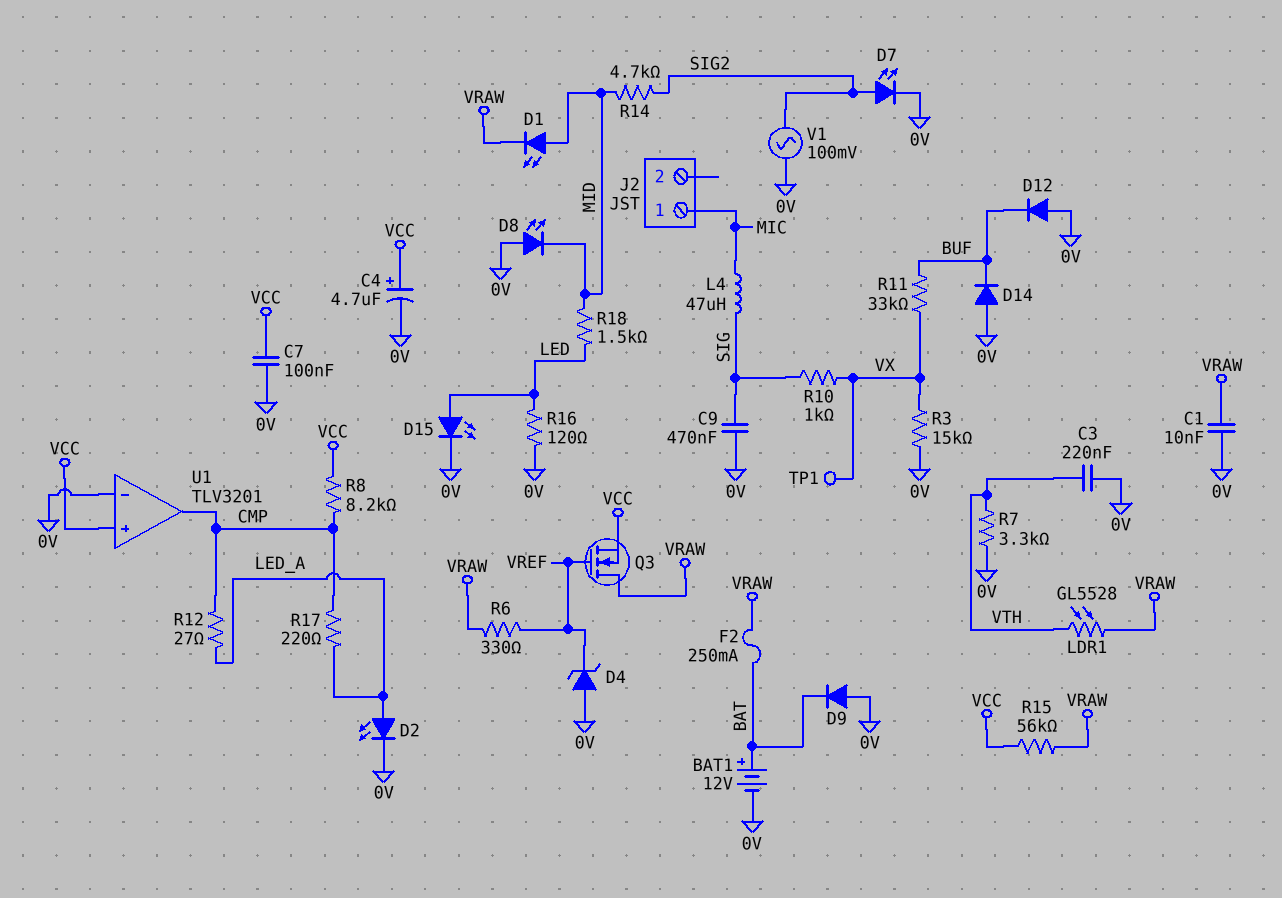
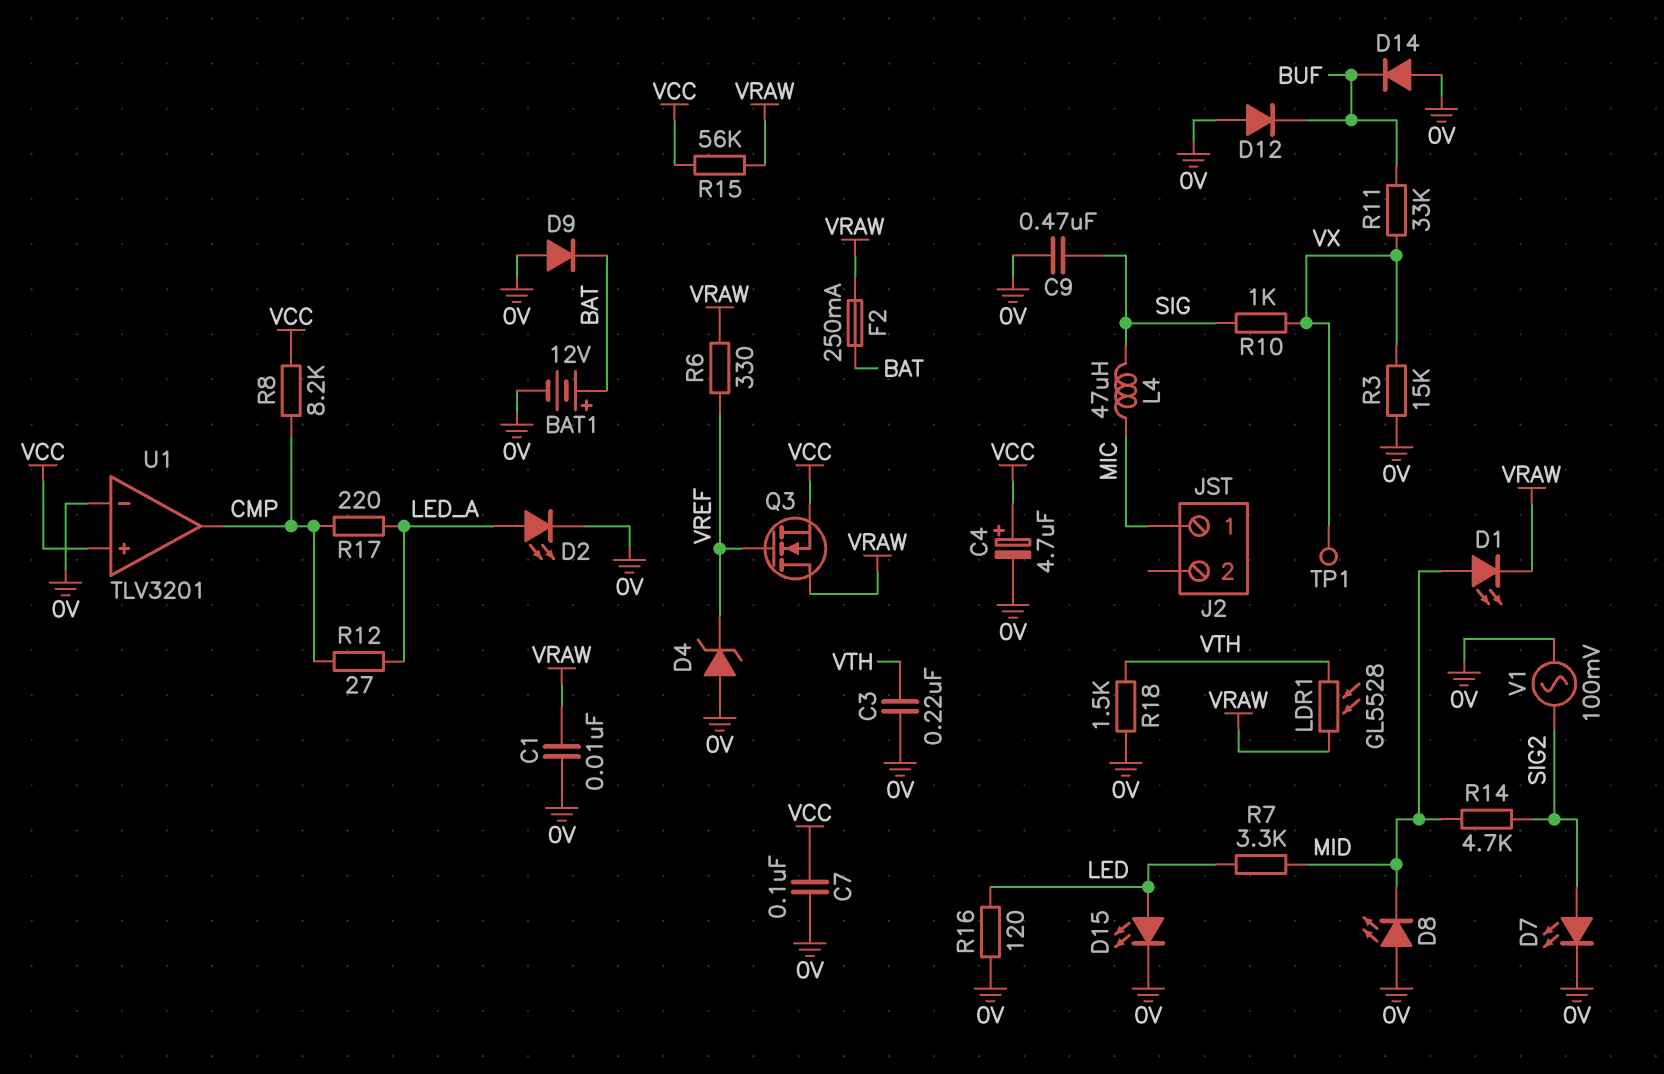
R7: 3.3k (0V, VTH) -> 3.3k (LED, MID)
R18: 1.5k (LED, MID) -> 1.5k (0V, VTH)

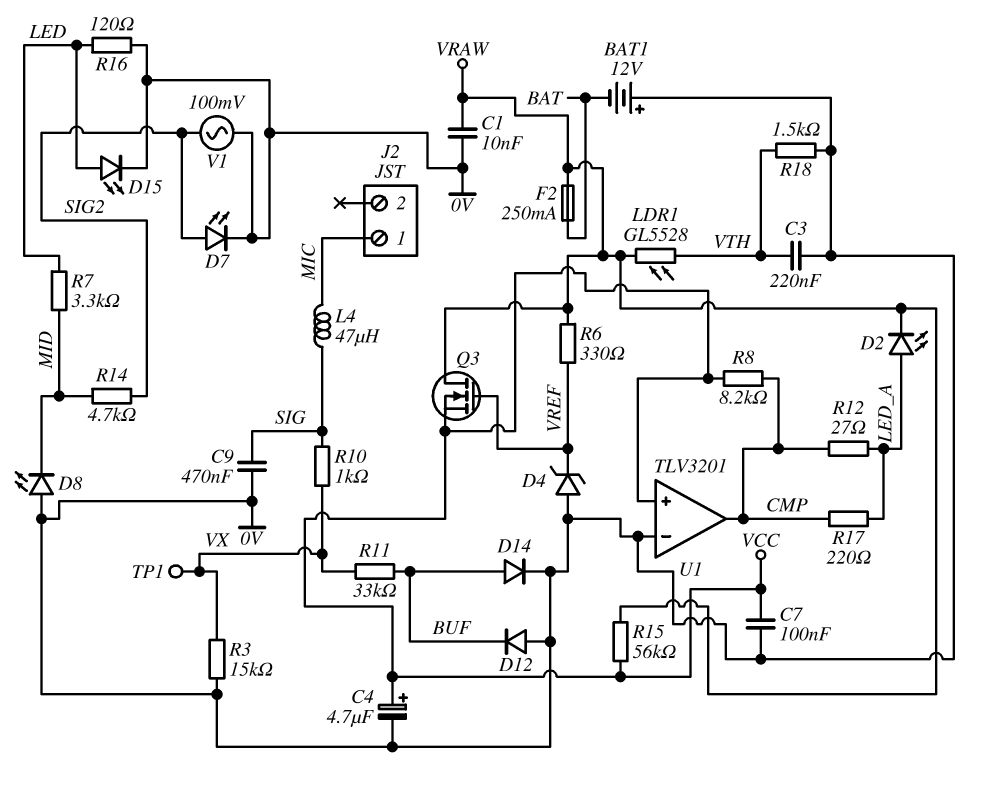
BAT1: 12V (plus BAT, minus 0V) -> 12V (plus 0V, minus BAT)
D1: LED (A MID, K VRAW) -> none
D2: LED (A LED_A, K 0V) -> LED (A LED_A, K VRAW)
D9: diode (A 0V, K BAT) -> none
D14: diode (A 0V, K BUF) -> diode (A BUF, K 0V)

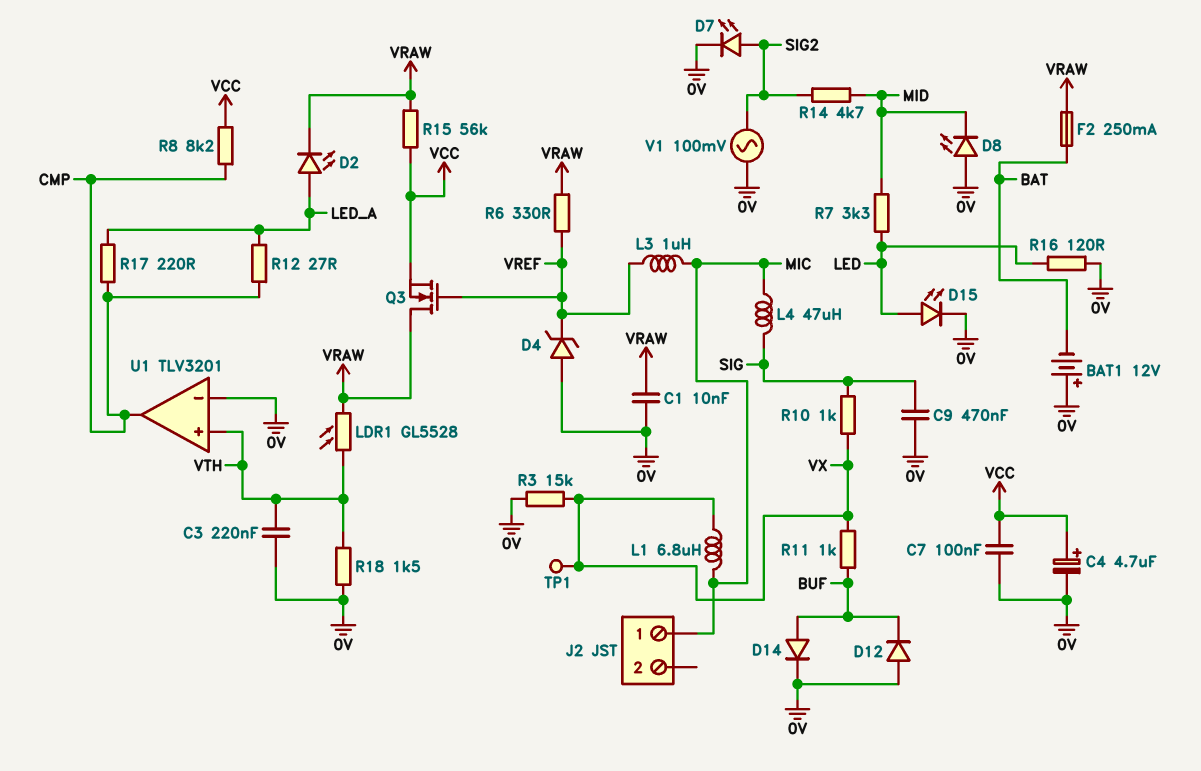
L1: none -> 6.8uH (MIC, VX)
L3: none -> 1uH (MIC, VREF)
R11: 33k (BUF, VX) -> 1k (BUF, VX)
U1 pin in+: VCC -> VTH

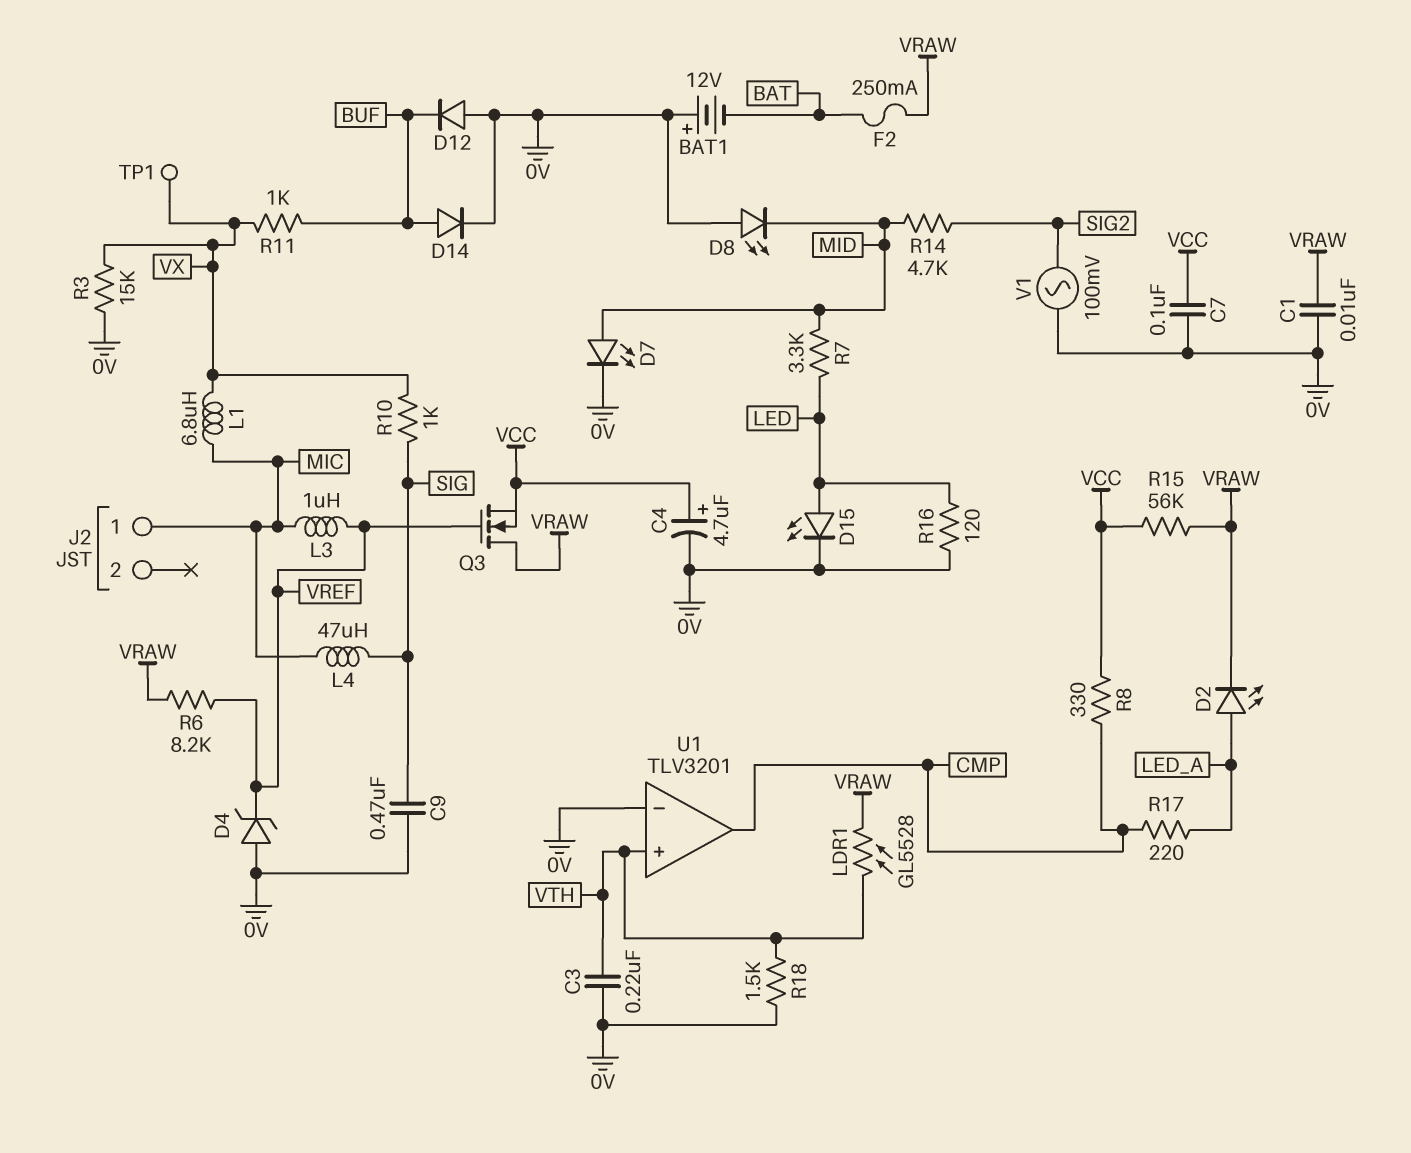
D7: LED (A SIG2, K 0V) -> LED (A MID, K 0V)
R6: 330 (VRAW, VREF) -> 8.2k (VRAW, VREF)
R8: 8.2k (CMP, VCC) -> 330 (CMP, VCC)
R12: 27 (CMP, LED_A) -> none

